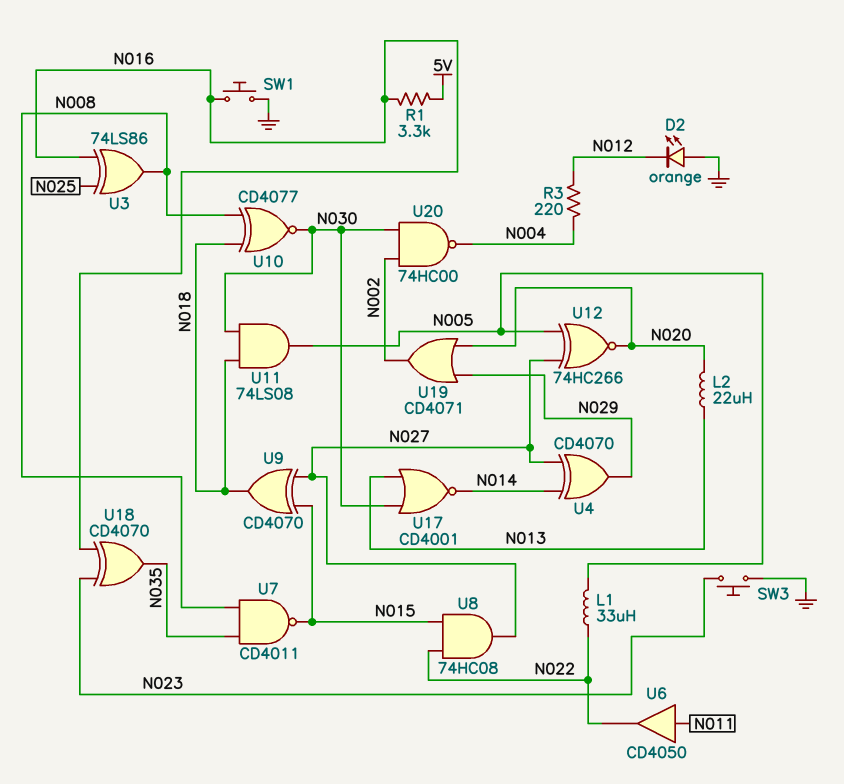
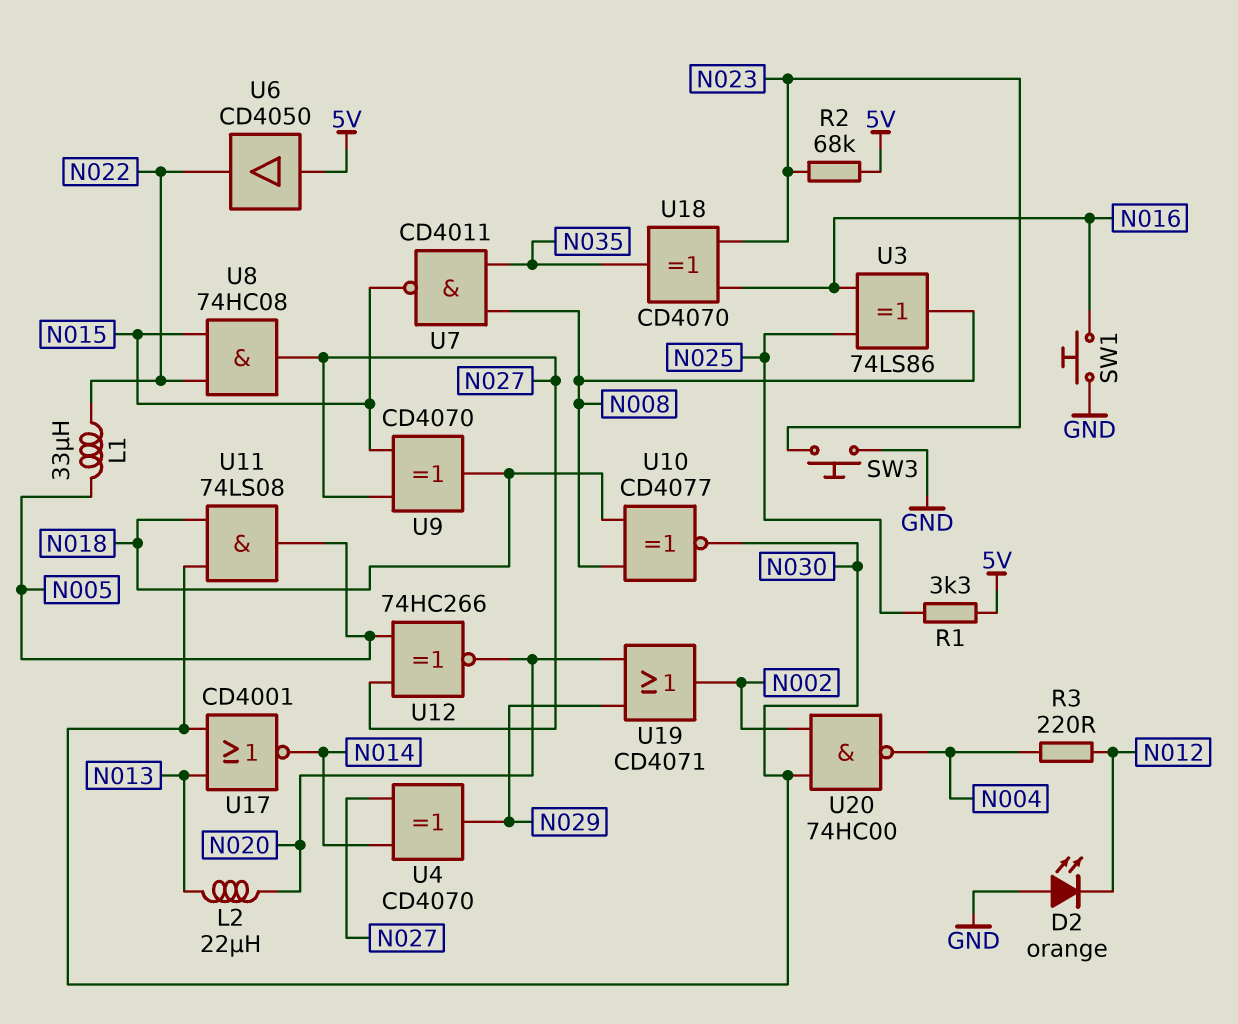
R1: 3.3k (5V, N016) -> 3.3k (5V, N025)
R2: none -> 68k (5V, N023)
U6: buffer CD4050 (in N011, out N022) -> buffer CD4050 (in 5V, out N022)

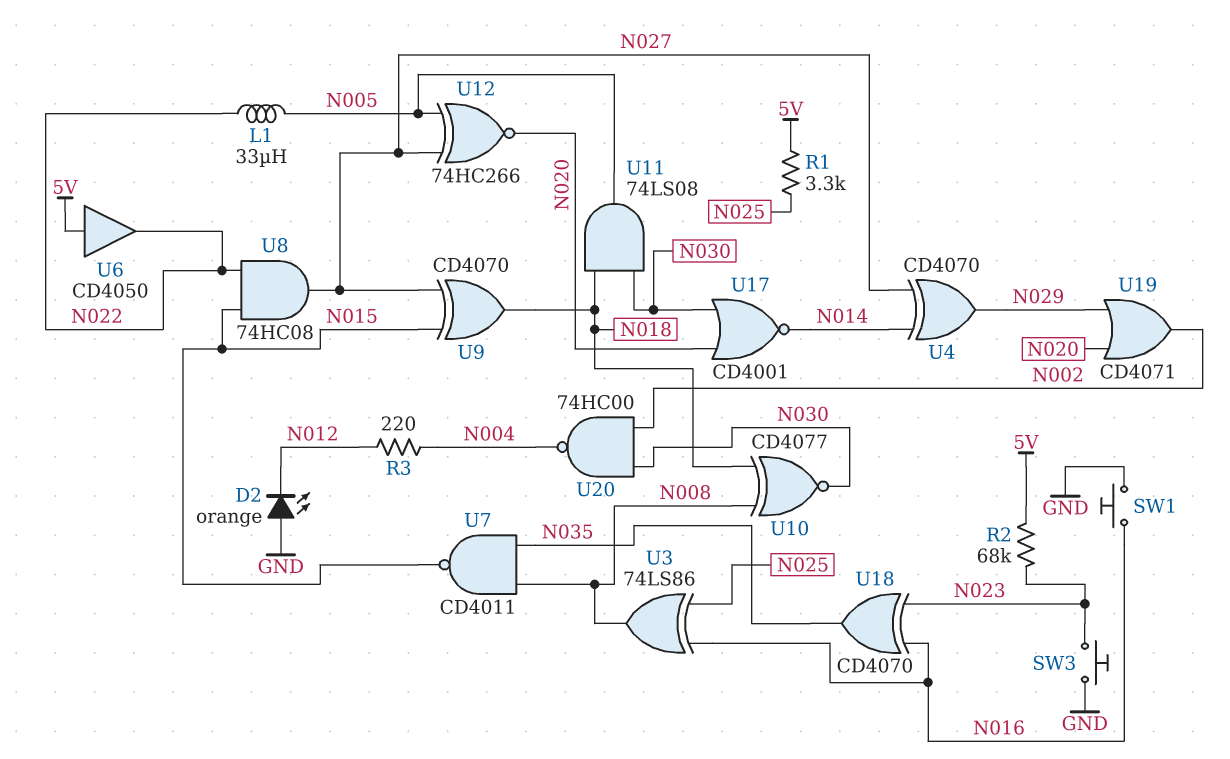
L2: 22uH (N013, N020) -> none
U17: NOR CD4001 (in N013, in N030, out N014) -> NOR CD4001 (in N020, in N030, out N014)

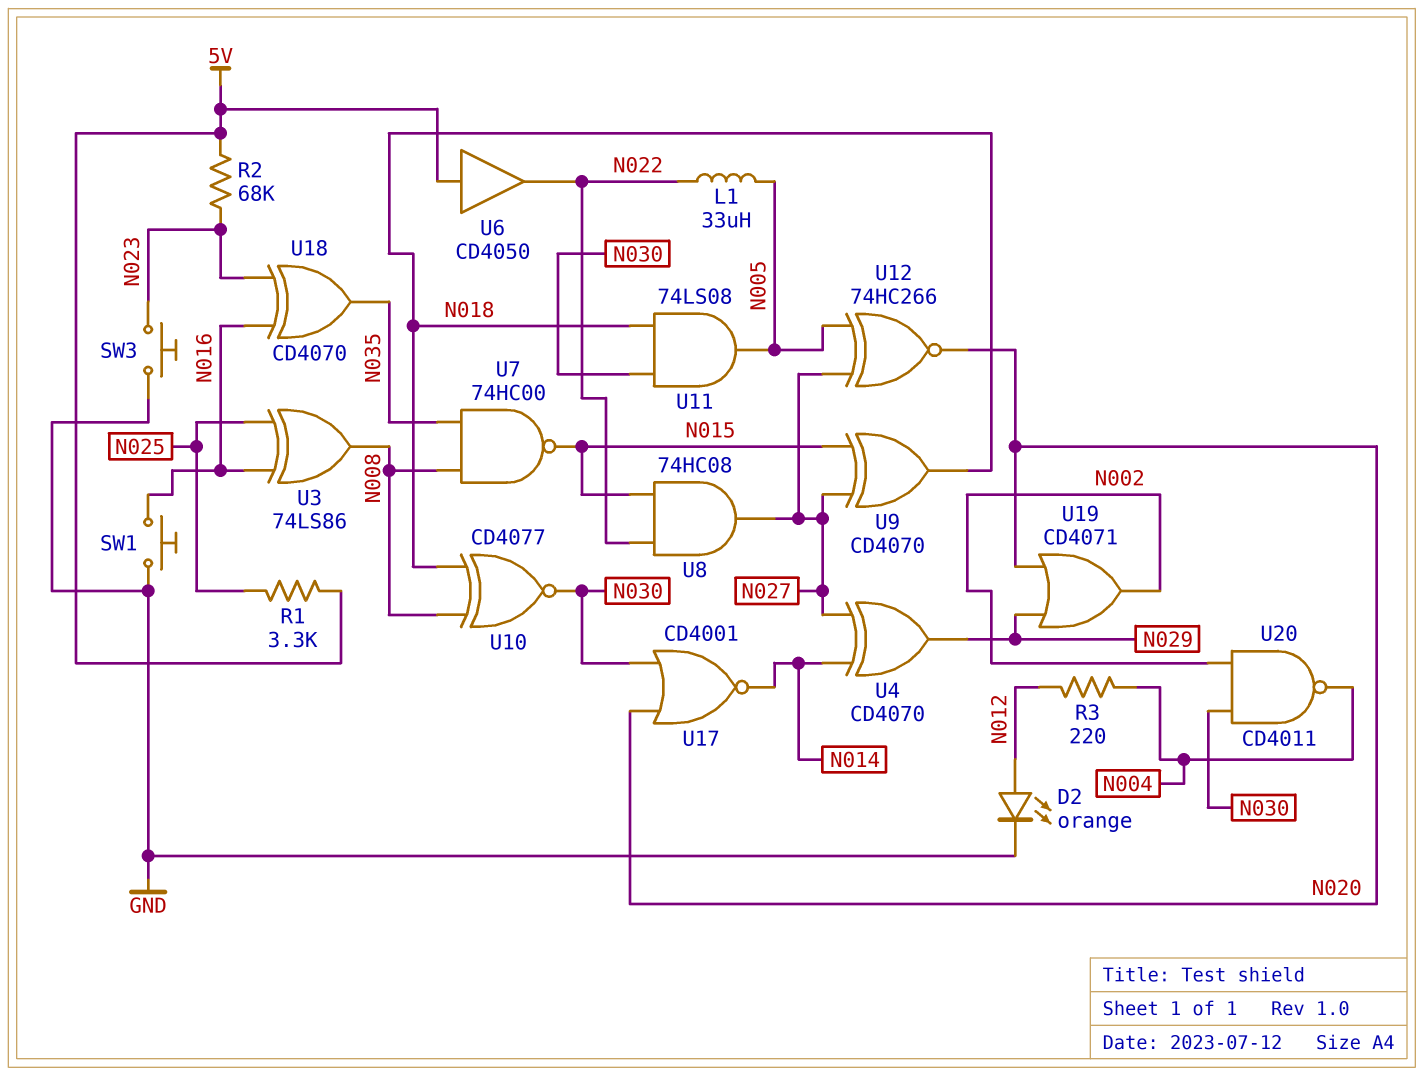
D2: LED orange (A GND, K N012) -> LED orange (A N012, K GND)
U7: NAND CD4011 (in N008, in N035, out N015) -> NAND 74HC00 (in N008, in N035, out N015)
U20: NAND 74HC00 (in N002, in N030, out N004) -> NAND CD4011 (in N002, in N030, out N004)

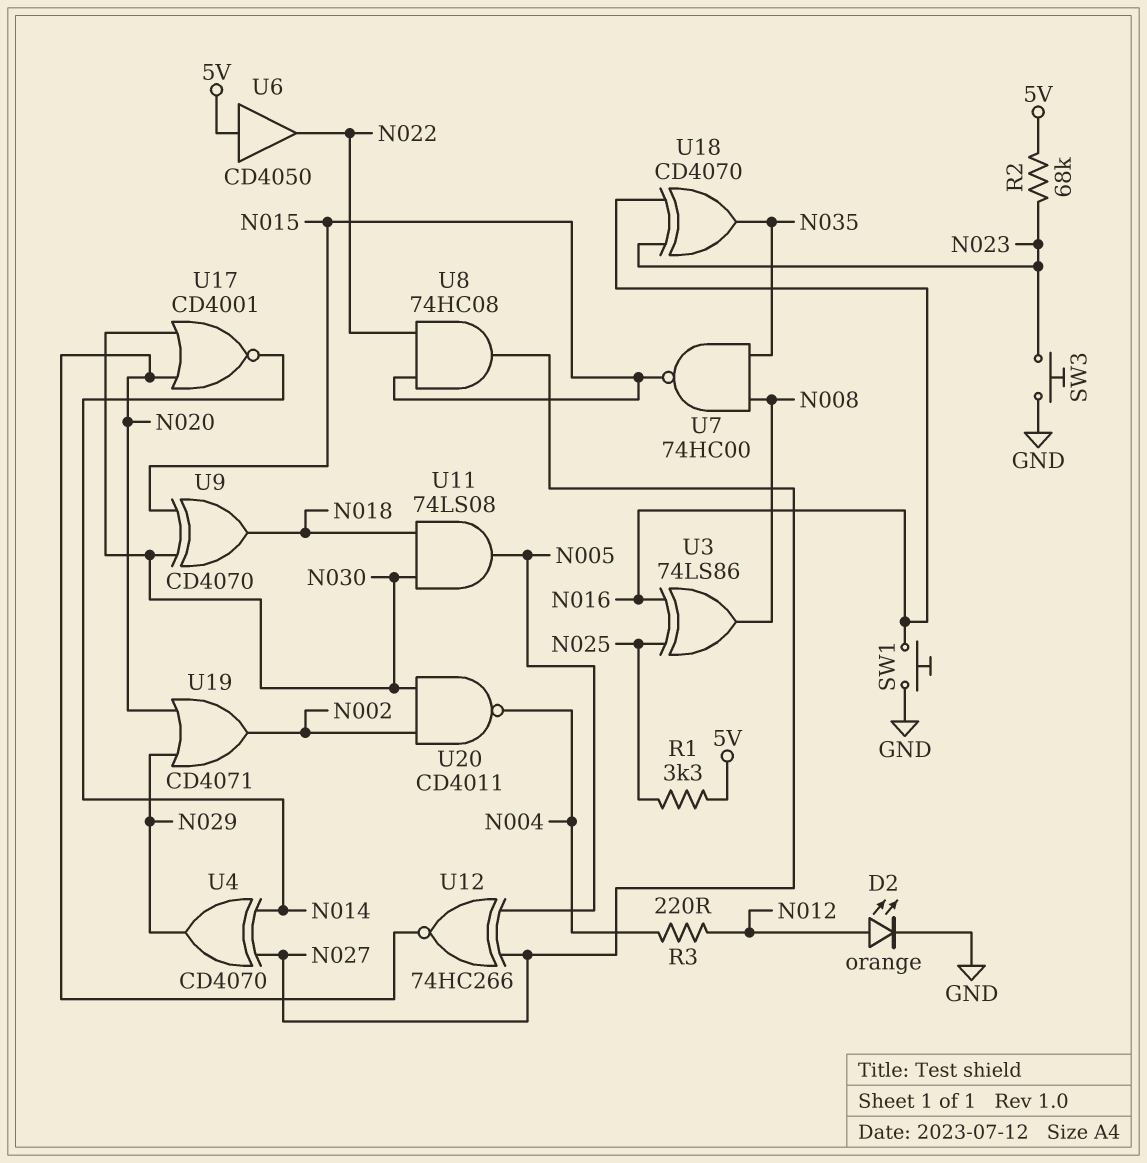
L1: 33uH (N005, N022) -> none
U9: XOR CD4070 (in N015, in N027, out N018) -> XOR CD4070 (in N015, in N030, out N018)
U10: XNOR CD4077 (in N008, in N018, out N030) -> none

